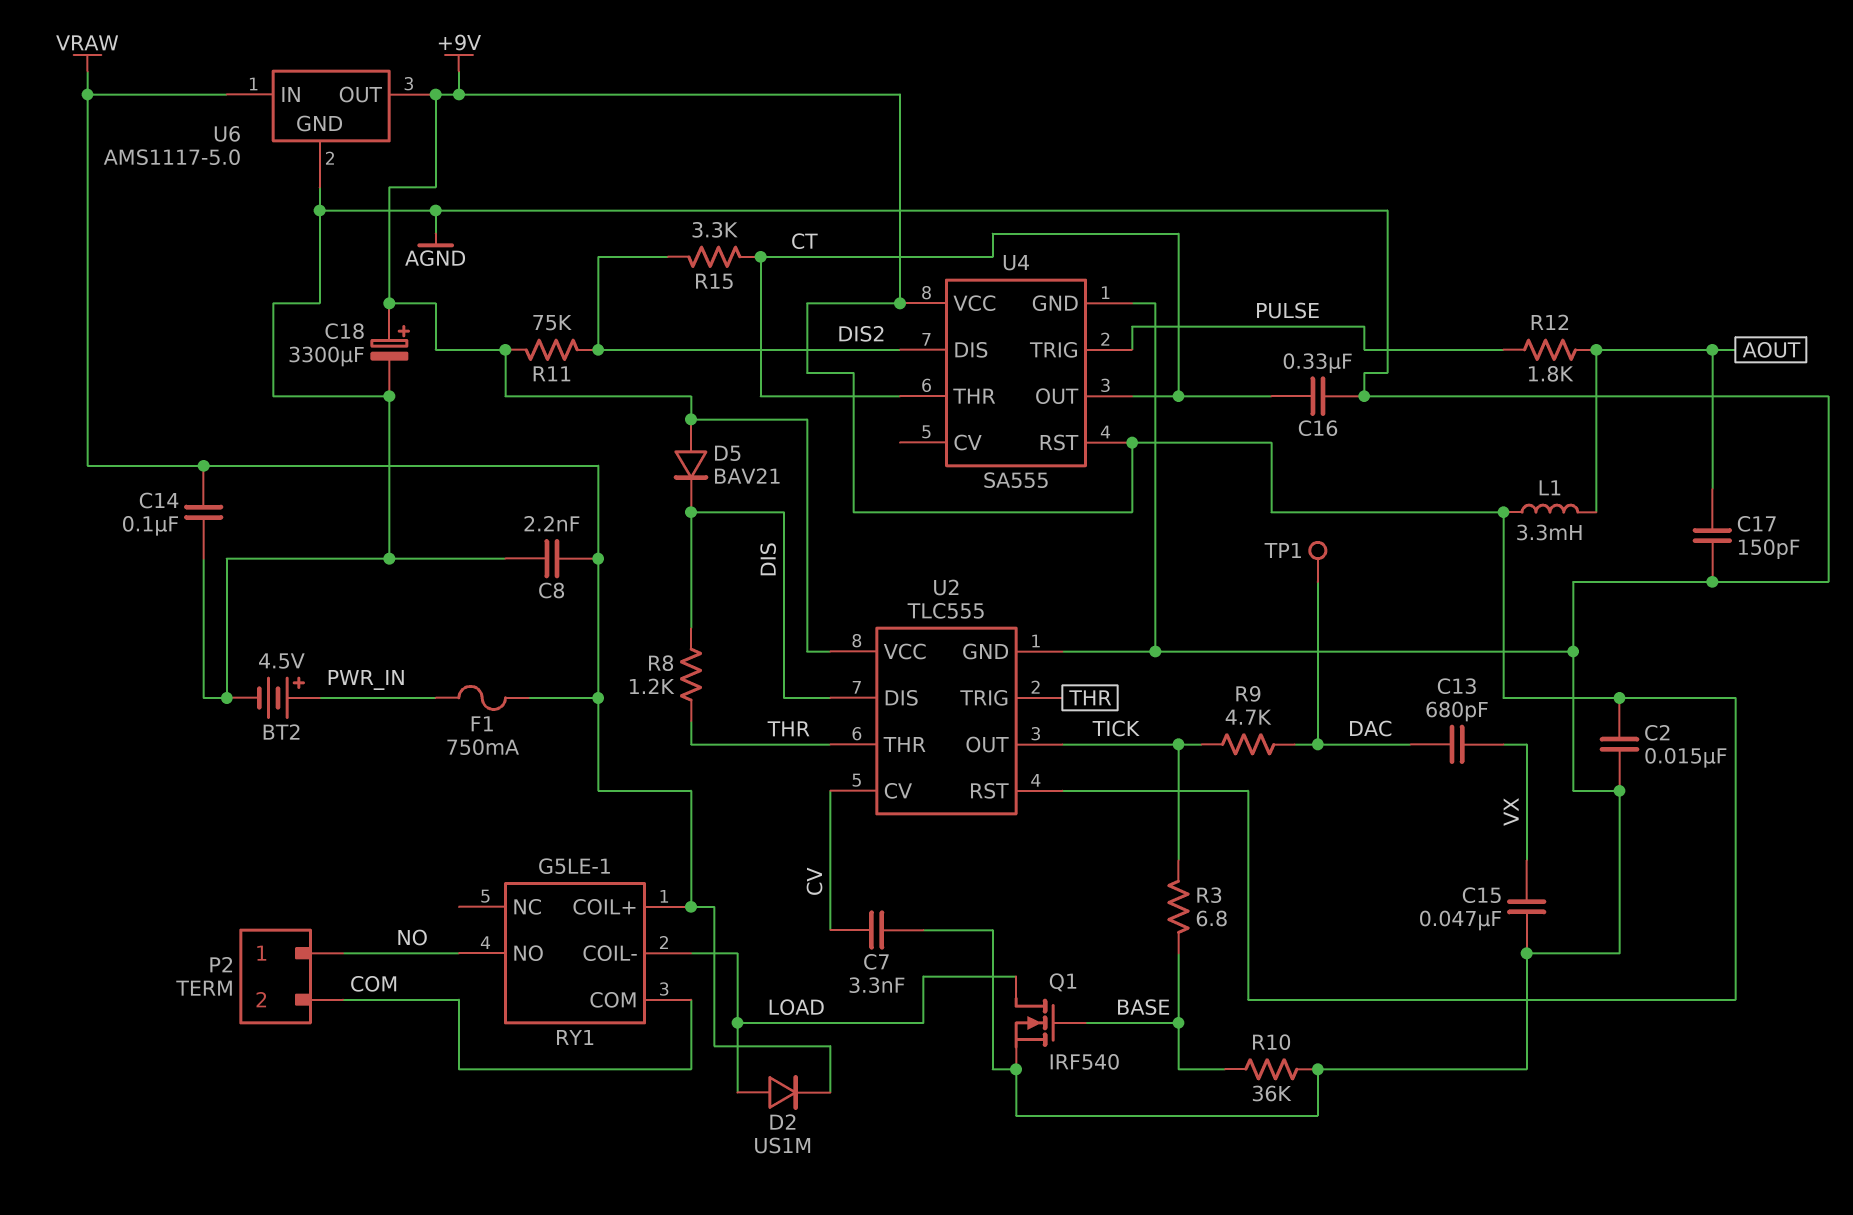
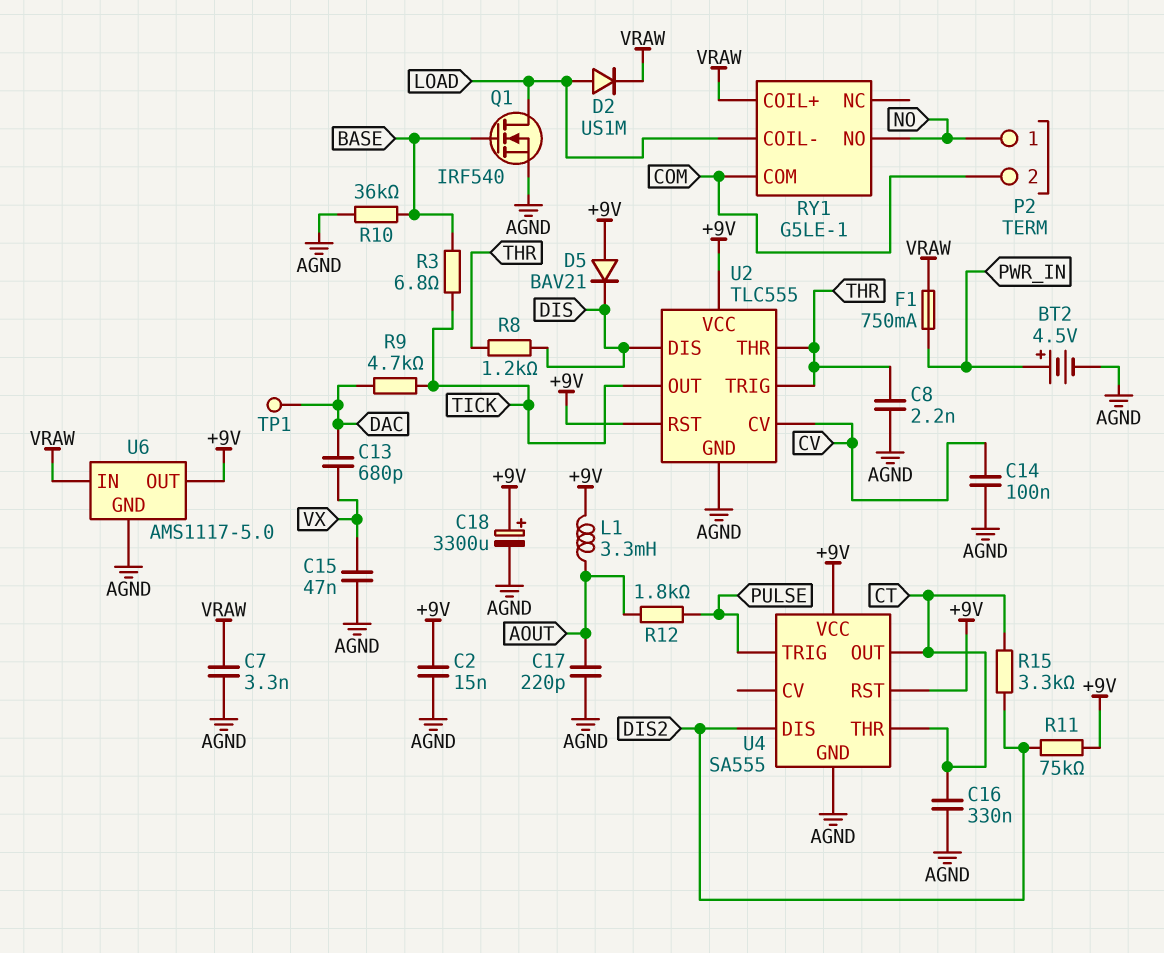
C7: 3.3nF (AGND, CV) -> 3.3nF (AGND, VRAW)
C8: 2.2nF (AGND, VRAW) -> 2.2nF (AGND, THR)
C14: 100nF (AGND, VRAW) -> 100nF (AGND, CV)
C17: 150pF (AGND, AOUT) -> 220pF (AGND, AOUT)

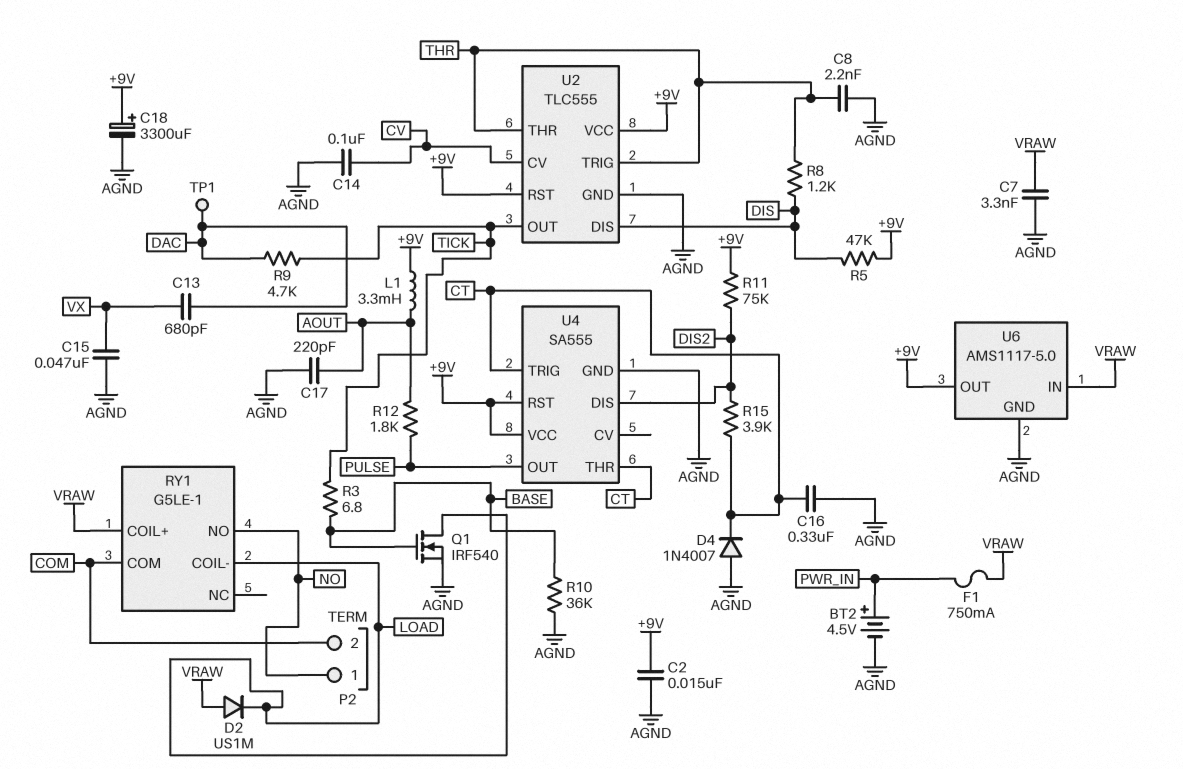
D2: diode US1M (A LOAD, K VRAW) -> diode US1M (A VRAW, K LOAD)
D4: none -> diode 1N4007 (A AGND, K CT)
D5: diode BAV21 (A +9V, K DIS) -> none
R5: none -> 47k (+9V, DIS)
R15: 3.3k (CT, DIS2) -> 3.9k (CT, DIS2)
U4 pin OUT: CT -> PULSE
U4 pin TRIG: PULSE -> CT

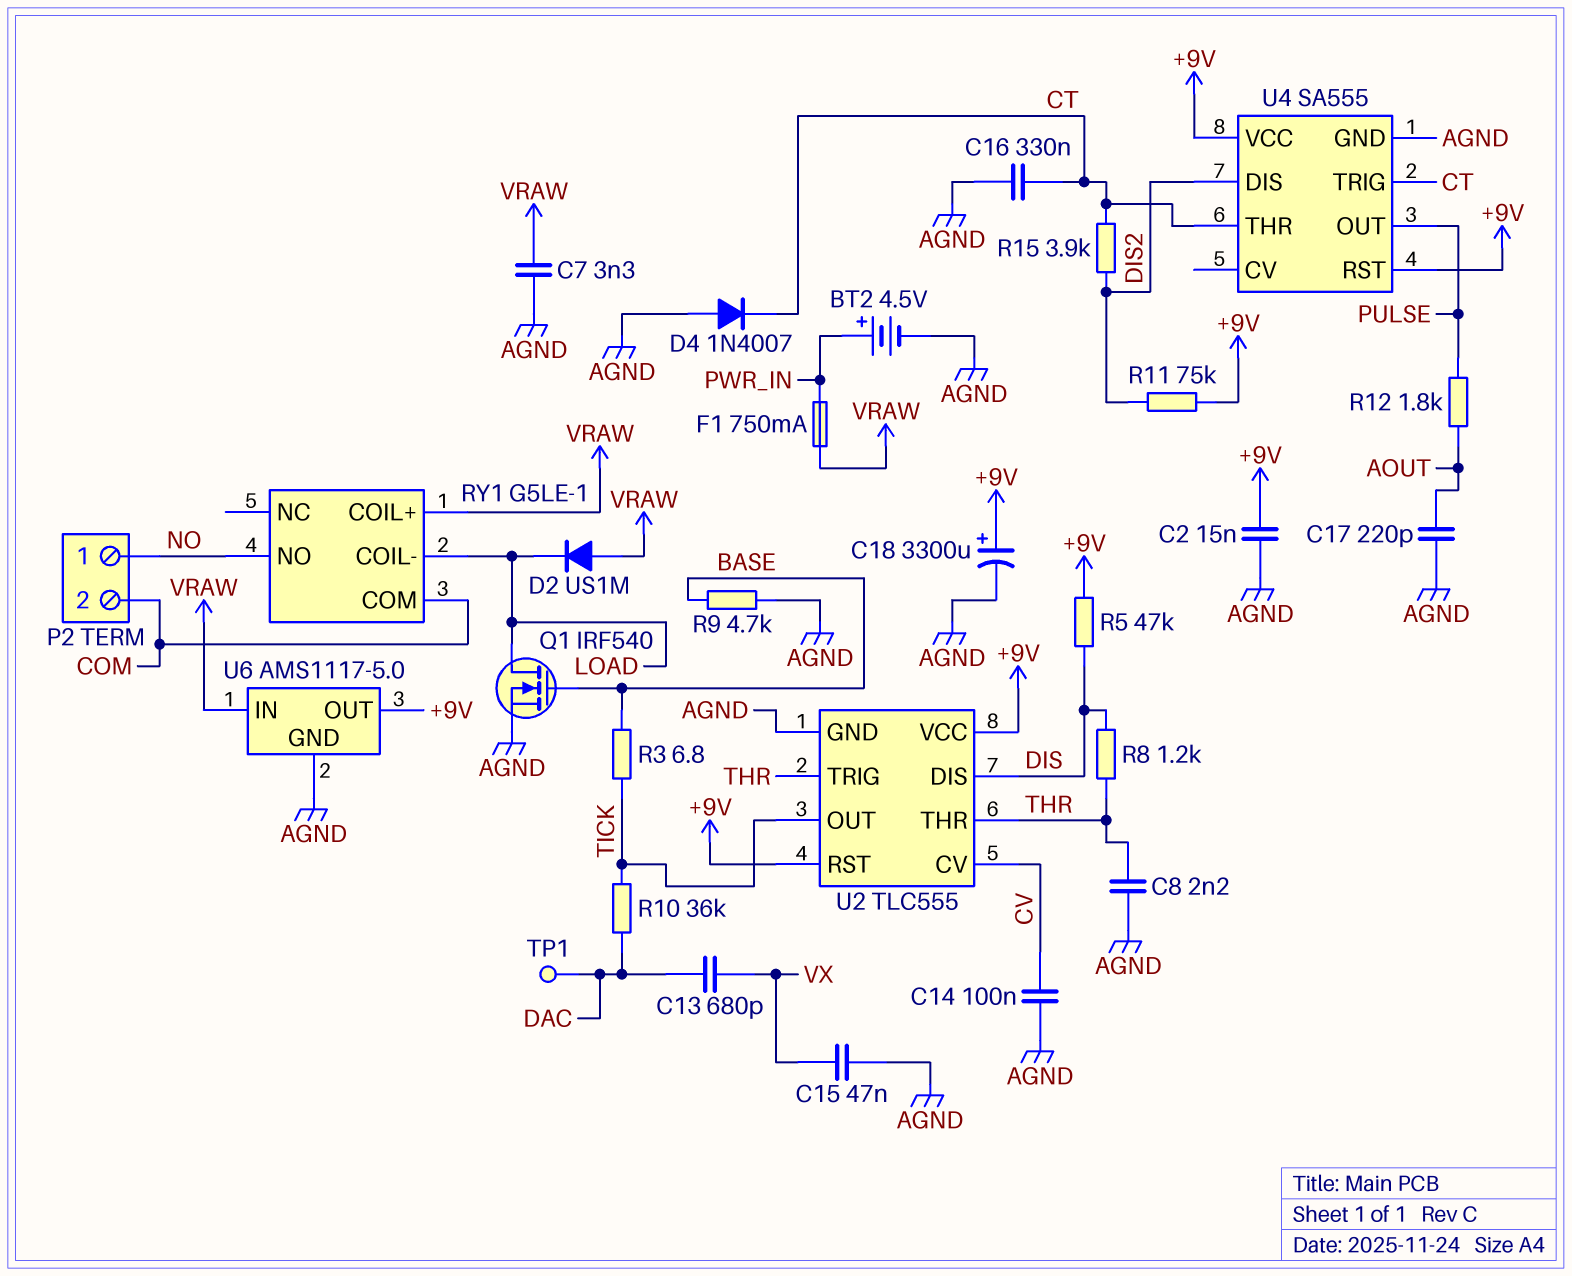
L1: 3.3mH (+9V, AOUT) -> none
R9: 4.7k (DAC, TICK) -> 4.7k (AGND, BASE)
R10: 36k (AGND, BASE) -> 36k (DAC, TICK)

